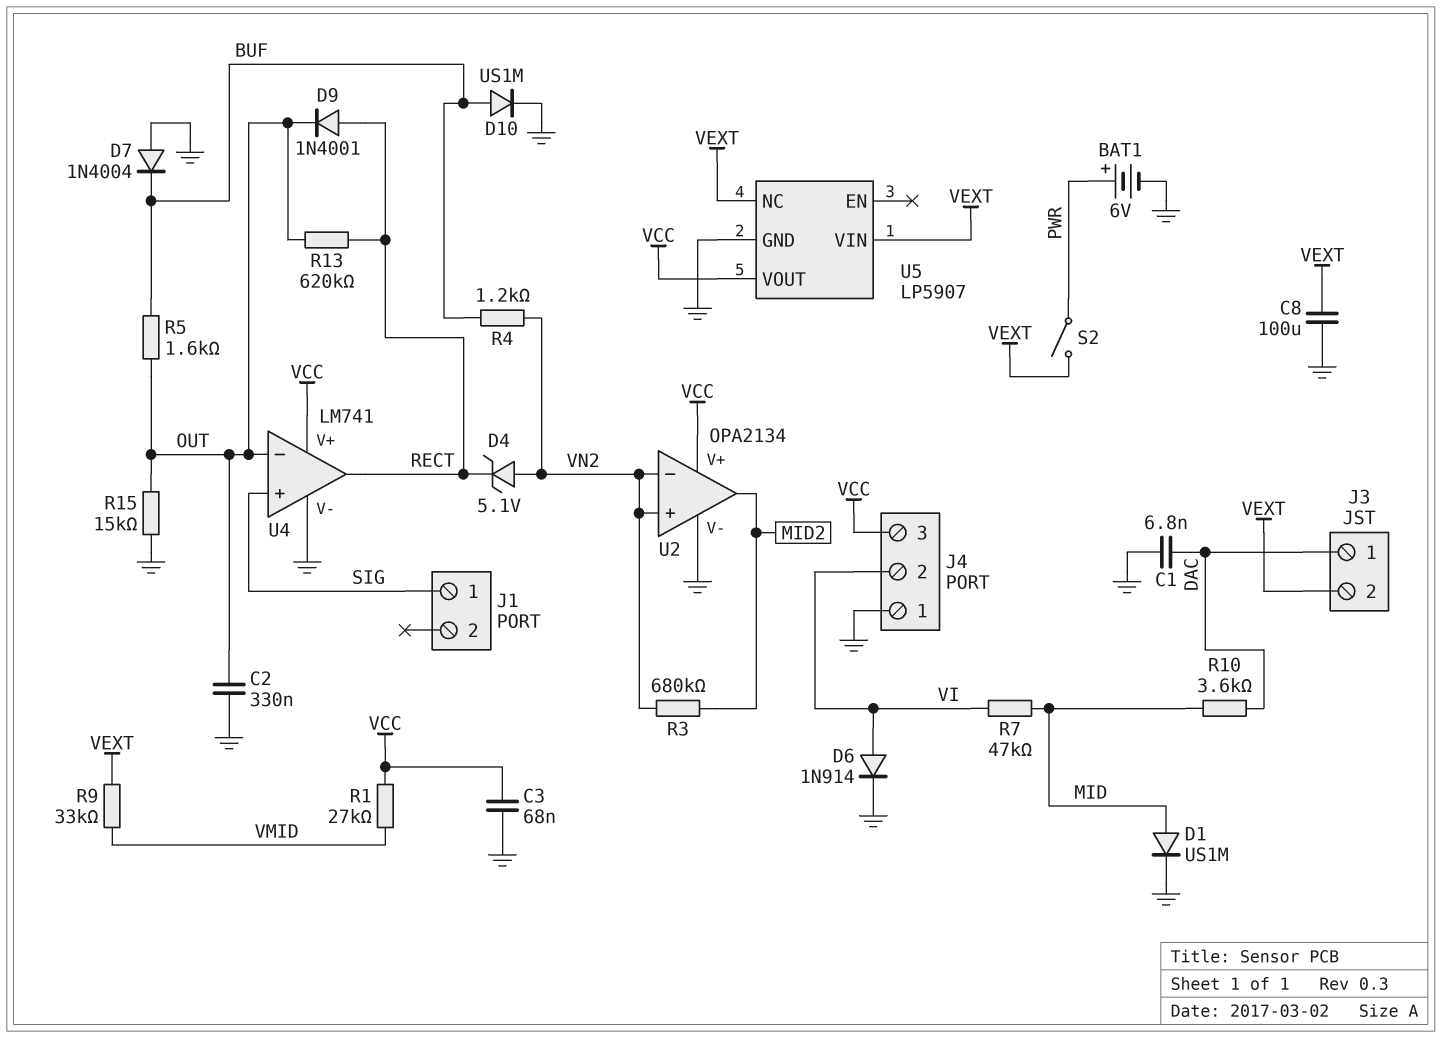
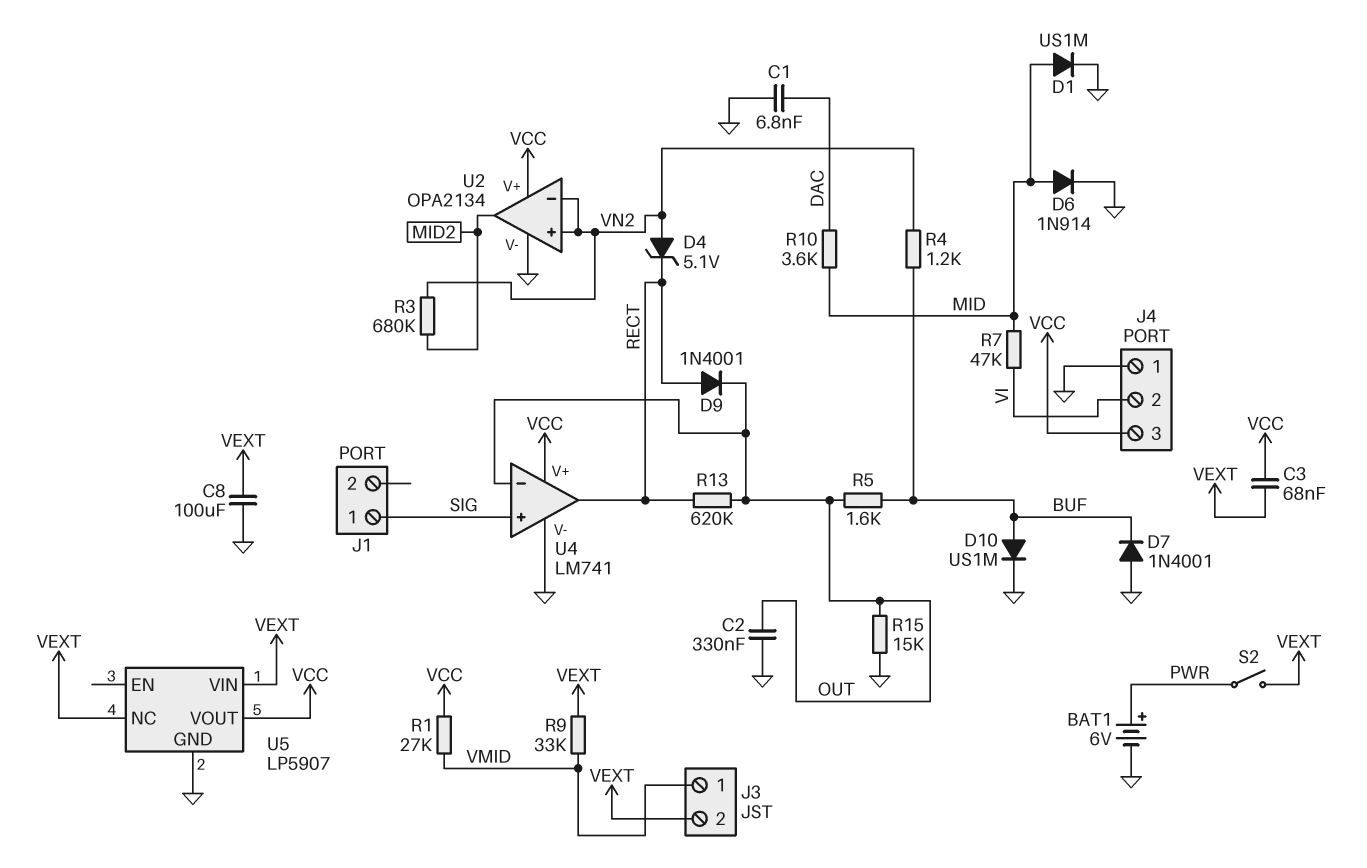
C3: 68nF (GND, VCC) -> 68nF (VCC, VEXT)
D6: diode 1N914 (A VI, K GND) -> diode 1N914 (A MID, K GND)
D7: diode 1N4004 (A GND, K BUF) -> diode 1N4001 (A GND, K BUF)
J3 pin 1: DAC -> VMID

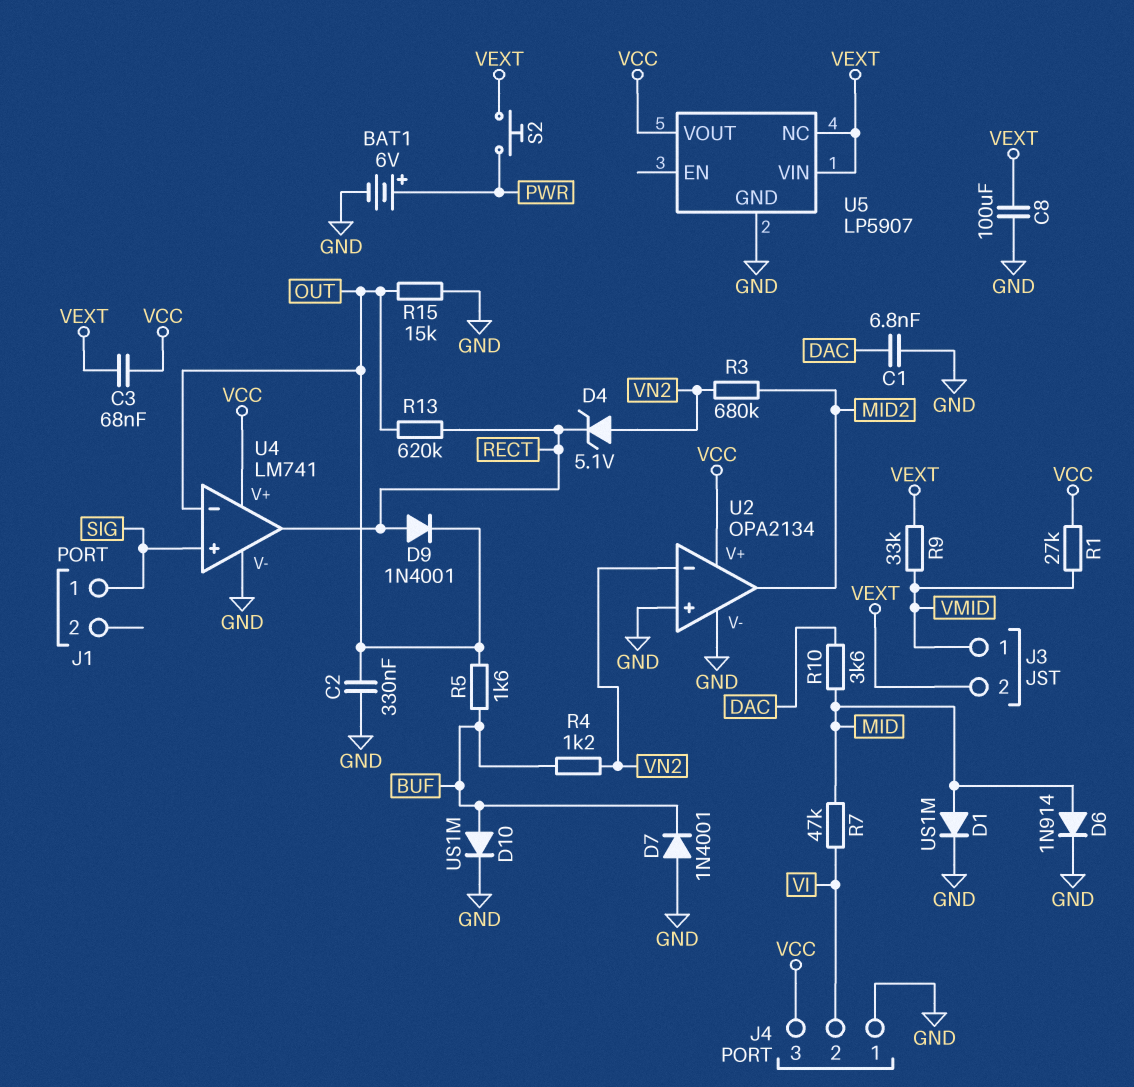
S2: switch (PWR, VEXT) -> button (PWR, VEXT)
U2 pin in+: VN2 -> GND

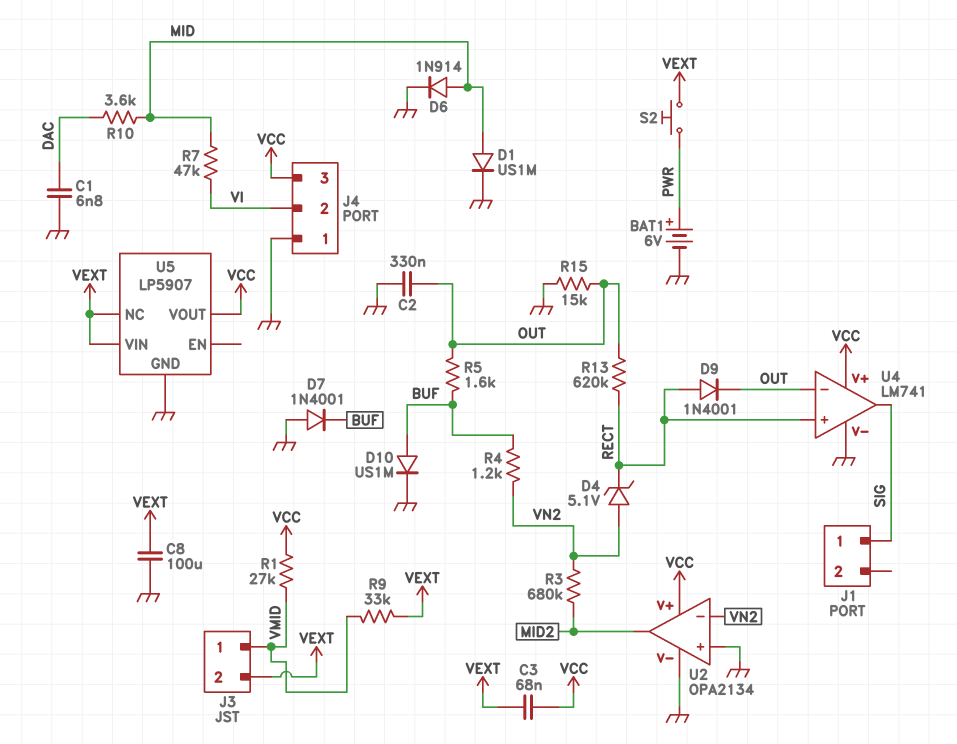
U4 pin in+: SIG -> RECT
U4 pin out: RECT -> SIG

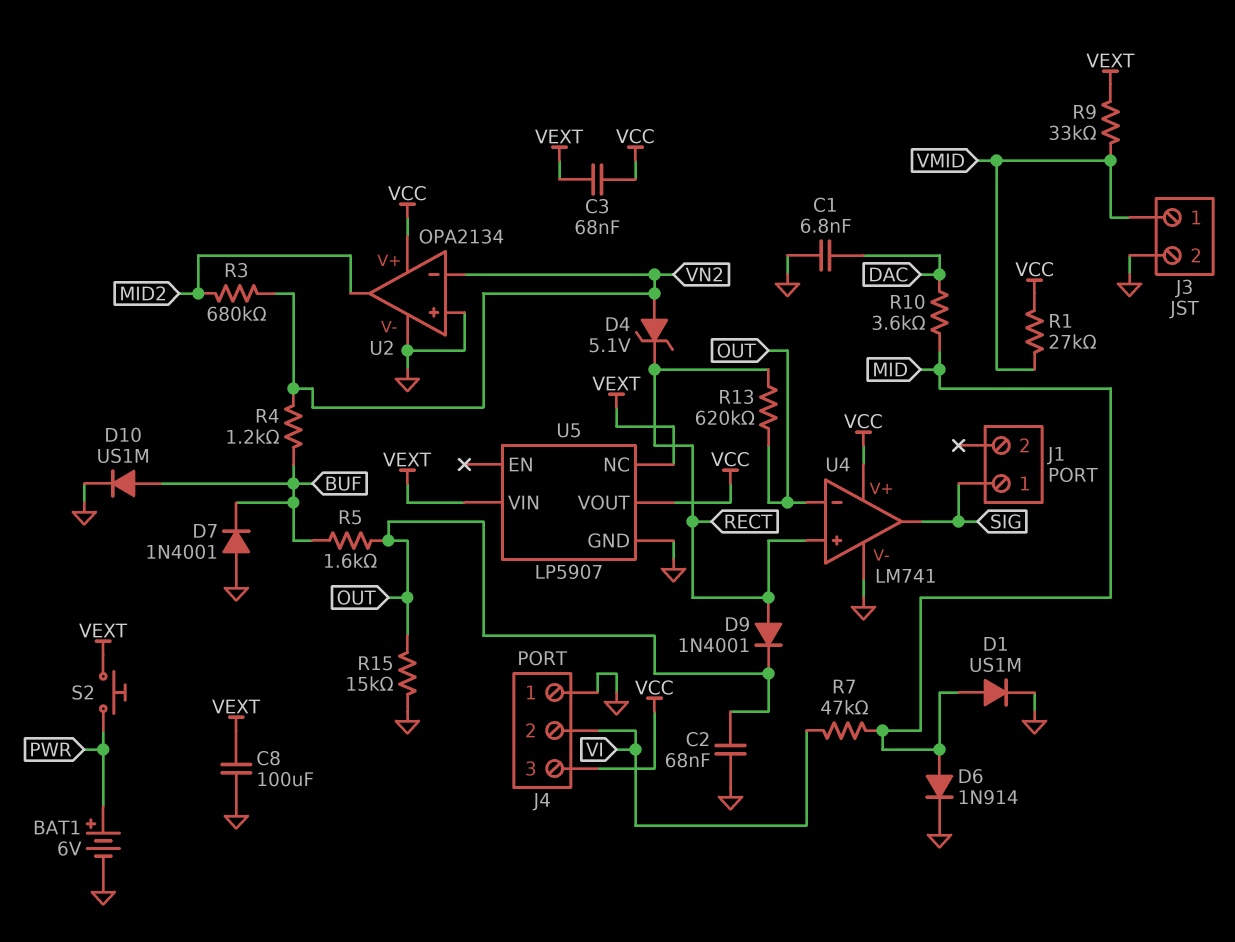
C2: 330nF (GND, OUT) -> 68nF (GND, OUT)
J3 pin 2: VEXT -> GND

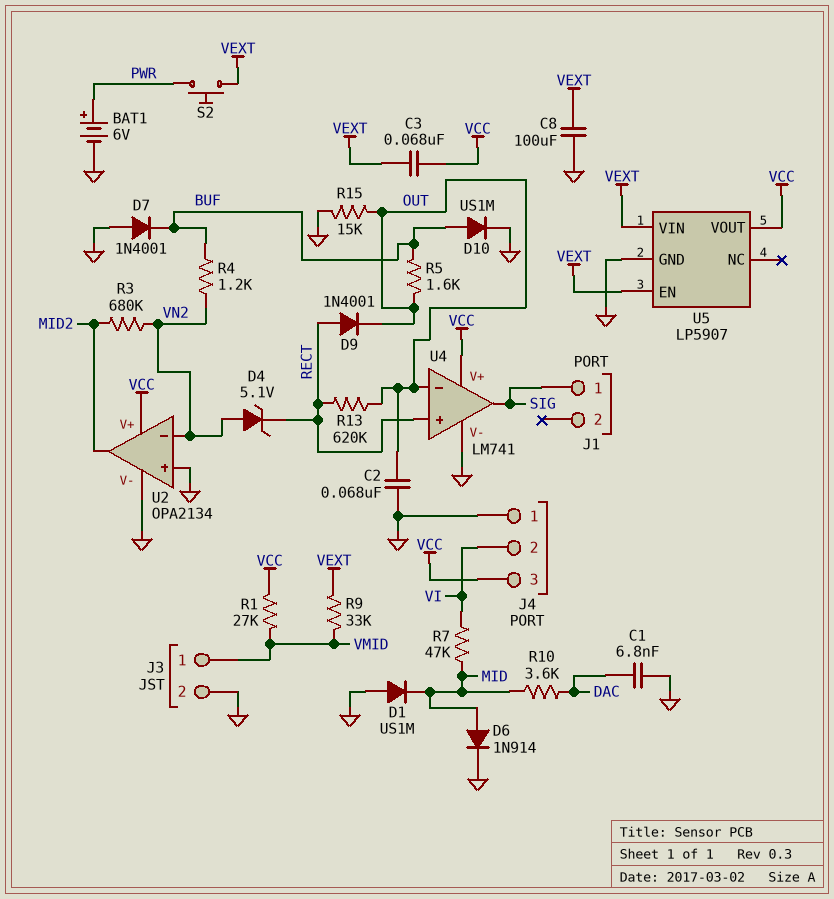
D1: diode US1M (A MID, K GND) -> diode US1M (A GND, K MID)
U5 pin EN: none -> VEXT
U5 pin NC: VEXT -> none

